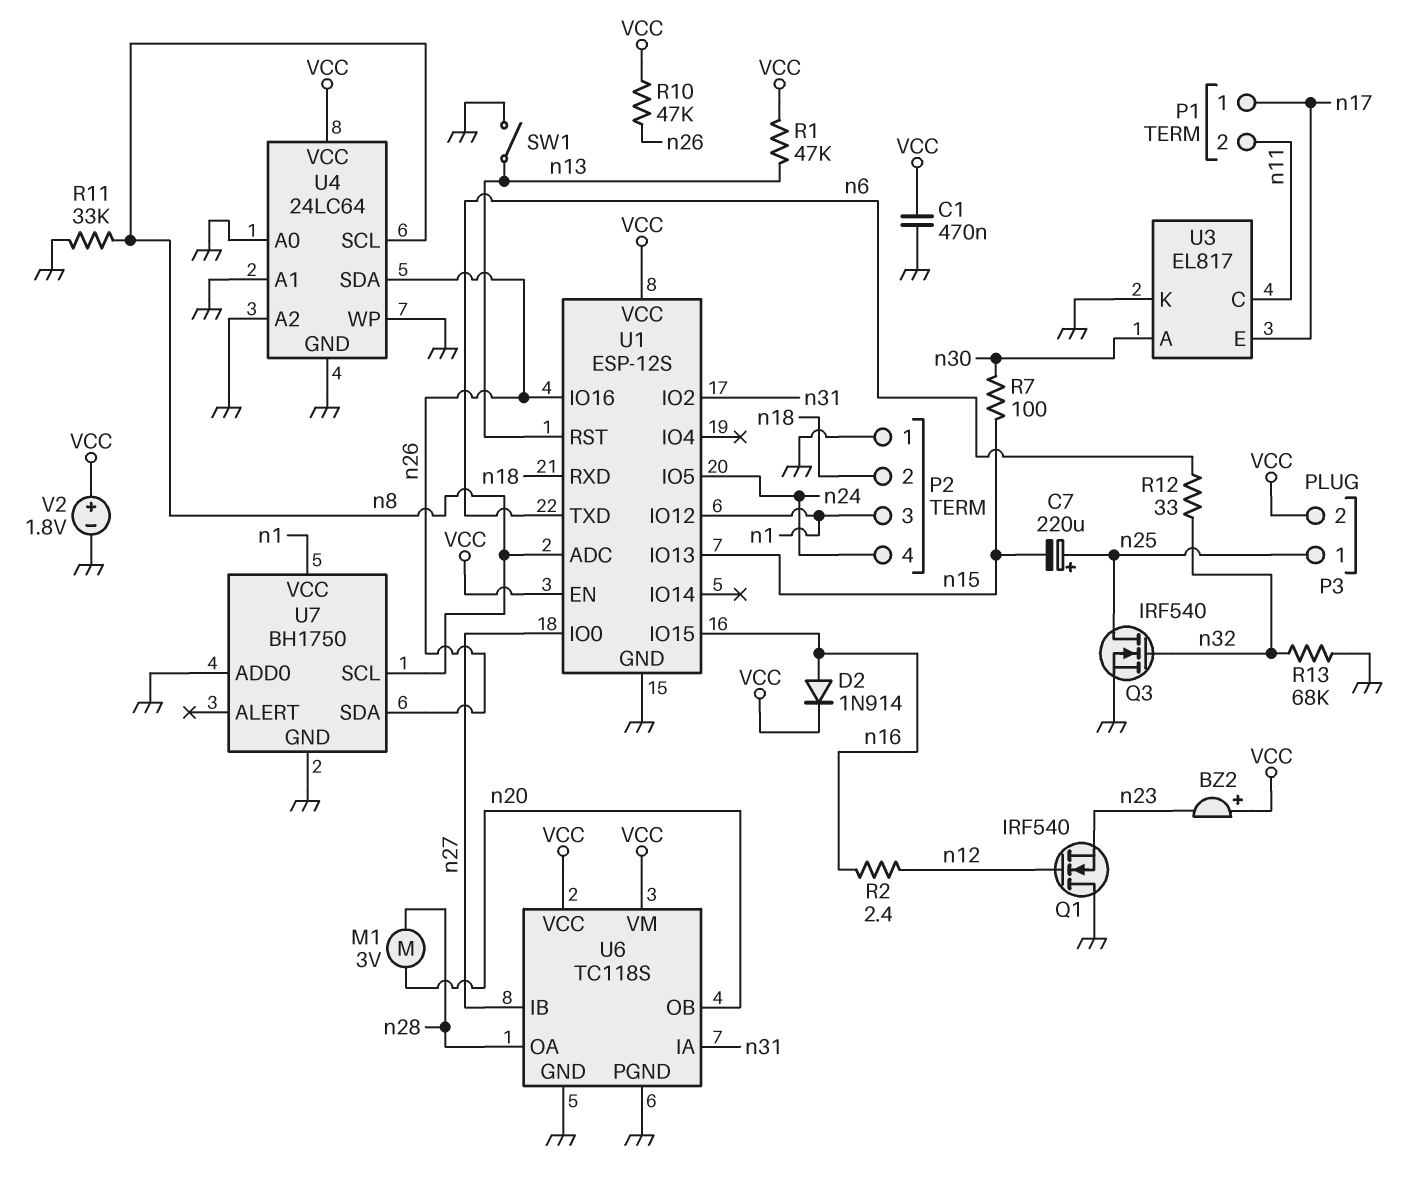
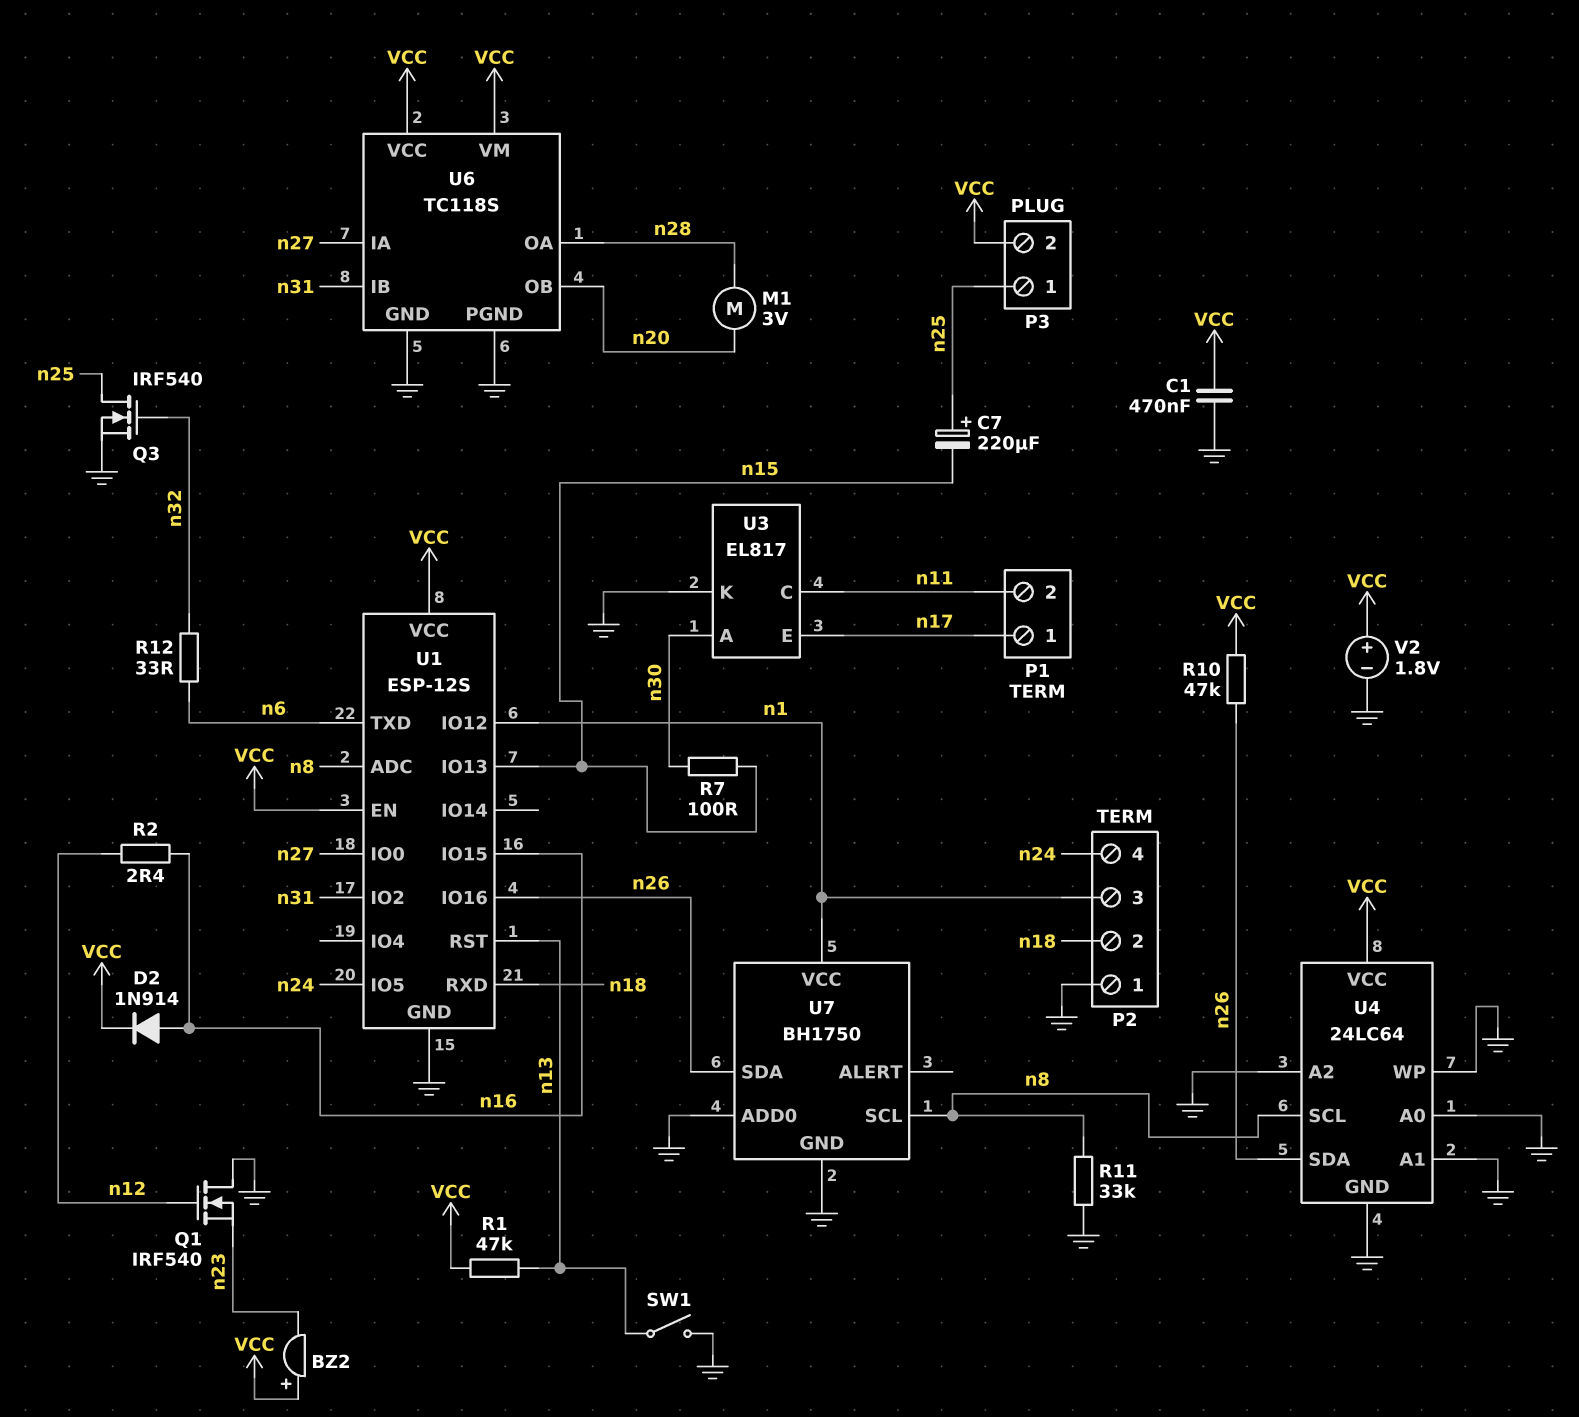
R13: 68k (GND, n32) -> none
U6 pin IA: n31 -> n27
U6 pin IB: n27 -> n31

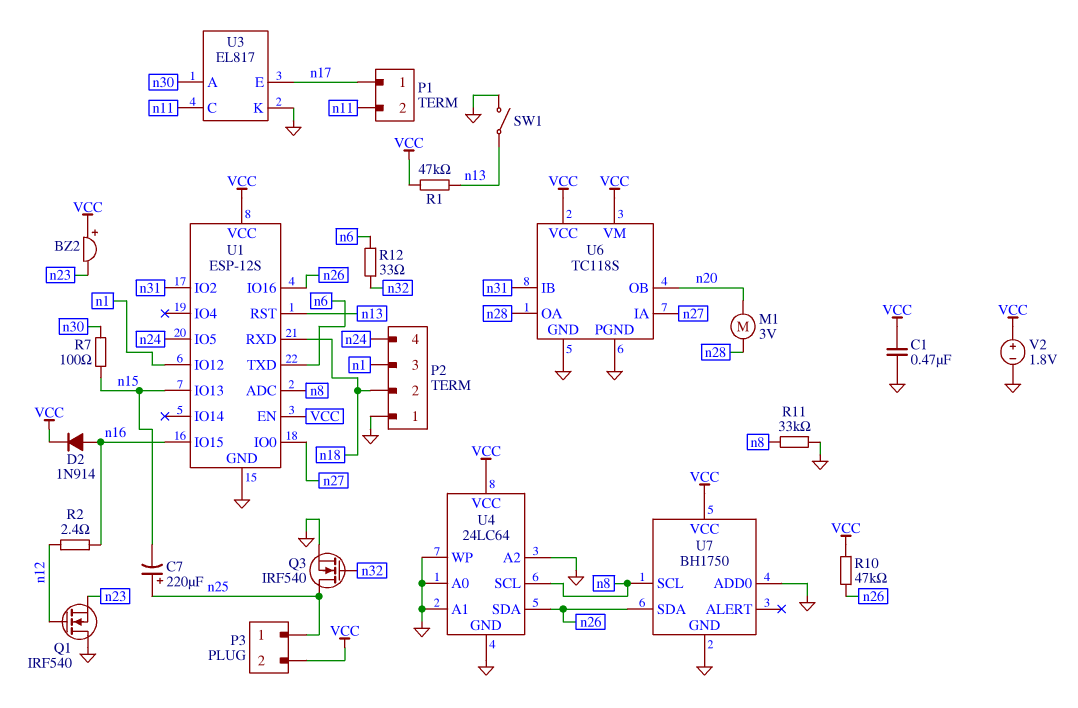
U7 pin VCC: n1 -> VCC

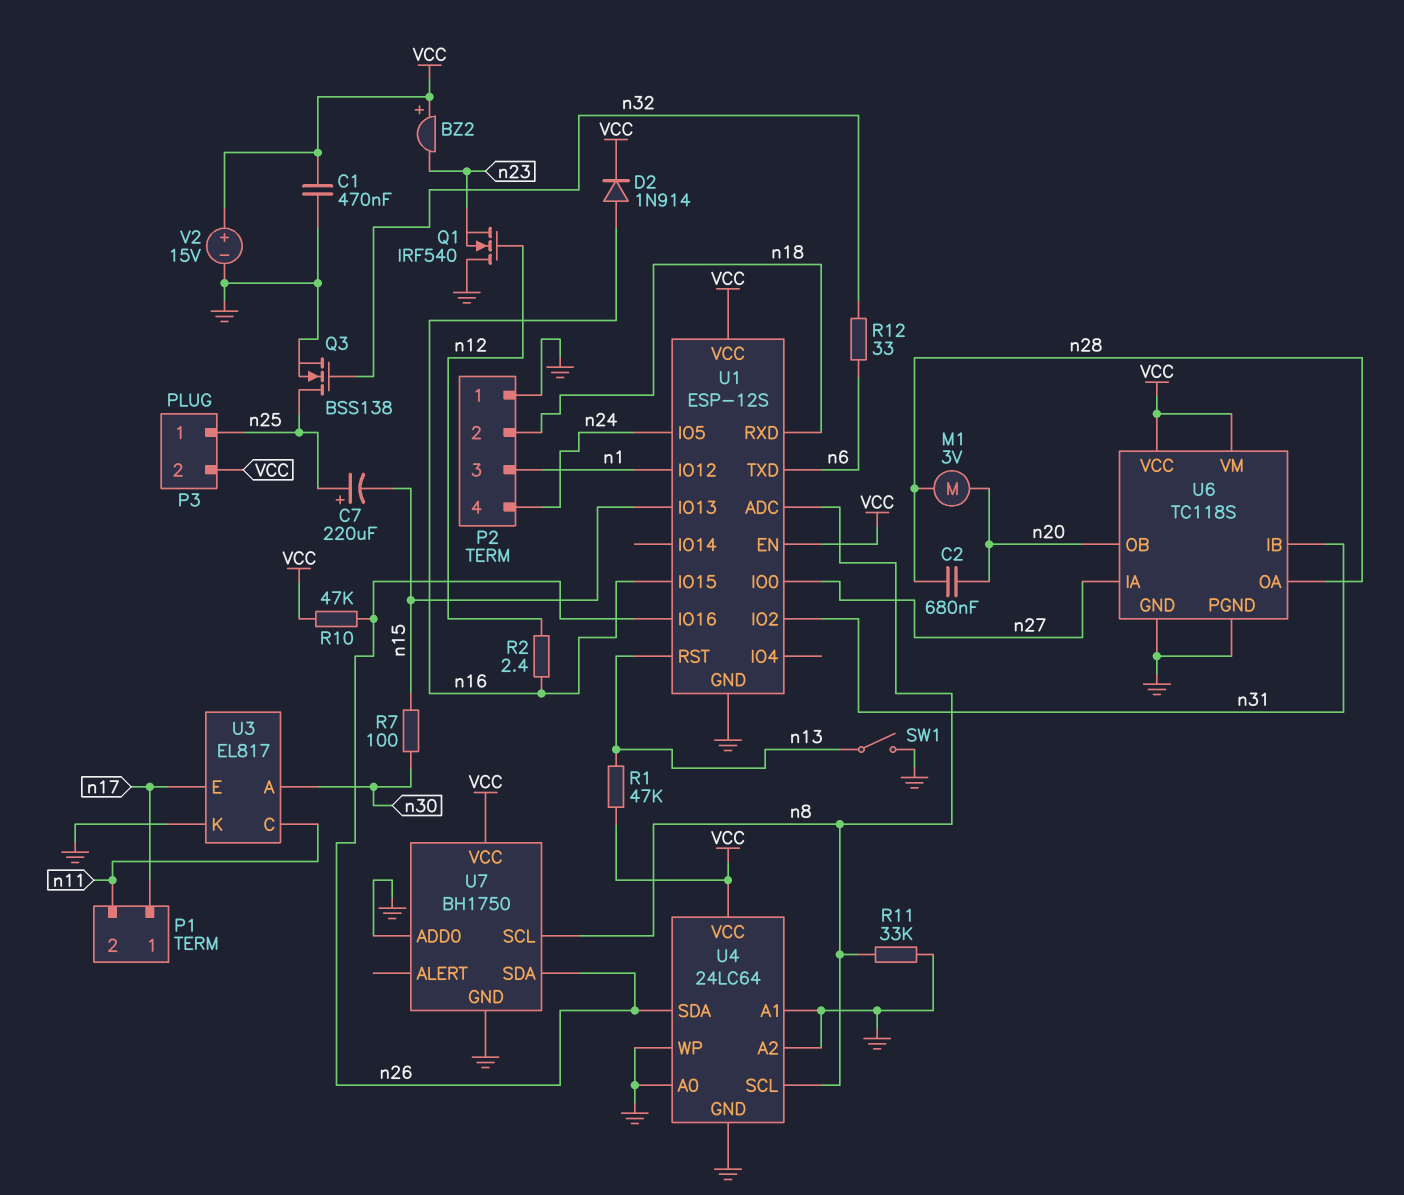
C2: none -> 680nF (n20, n28)
Q3: NMOS IRF540 (G n32, D n25, S GND) -> NMOS BSS138 (G n32, D n25, S GND)
V2: 1.8V (plus VCC, minus GND) -> 15V (plus VCC, minus GND)

